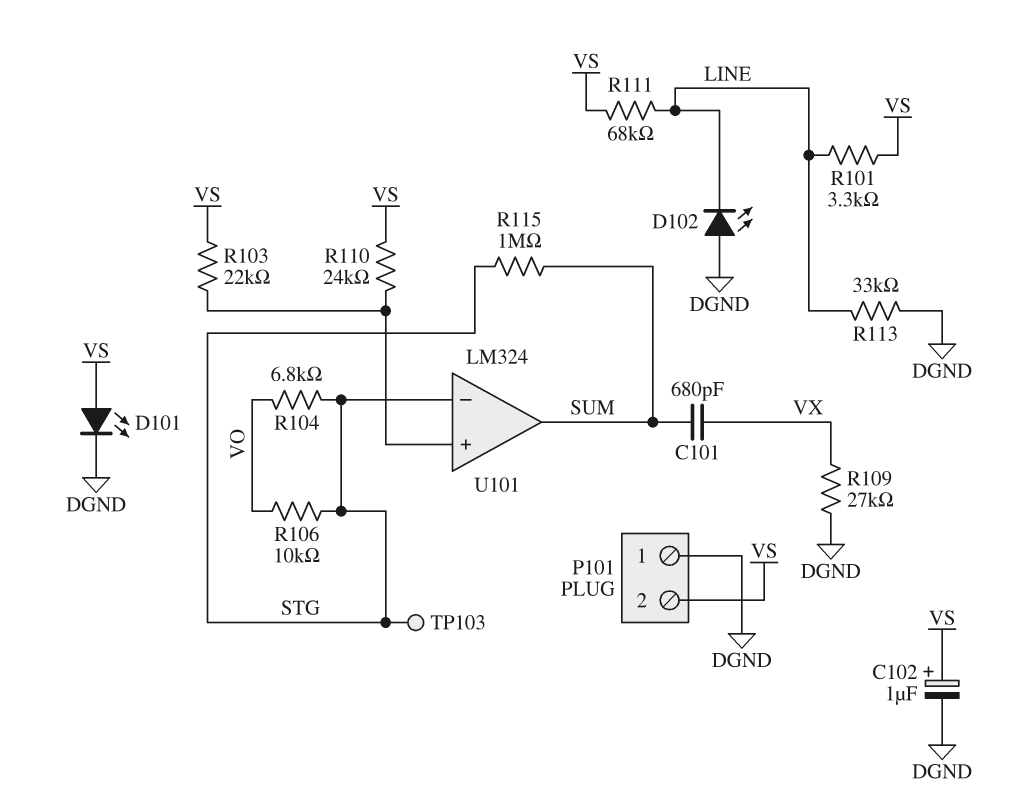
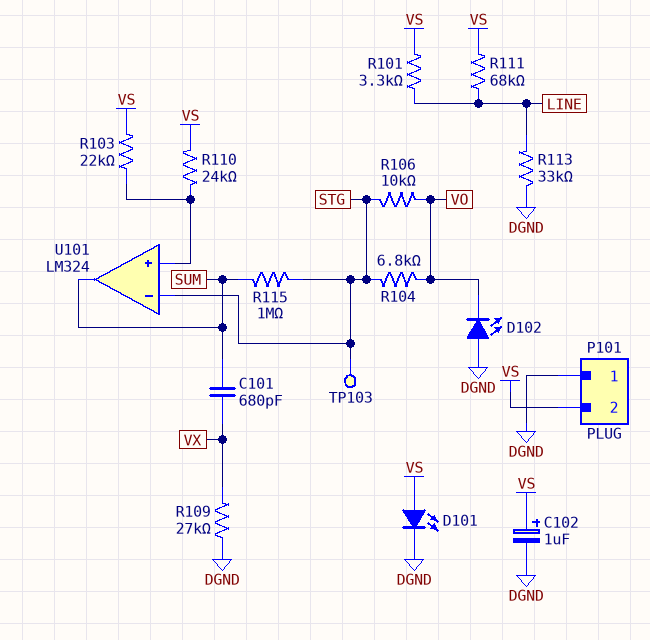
D102: LED (A DGND, K LINE) -> LED (A DGND, K VO)

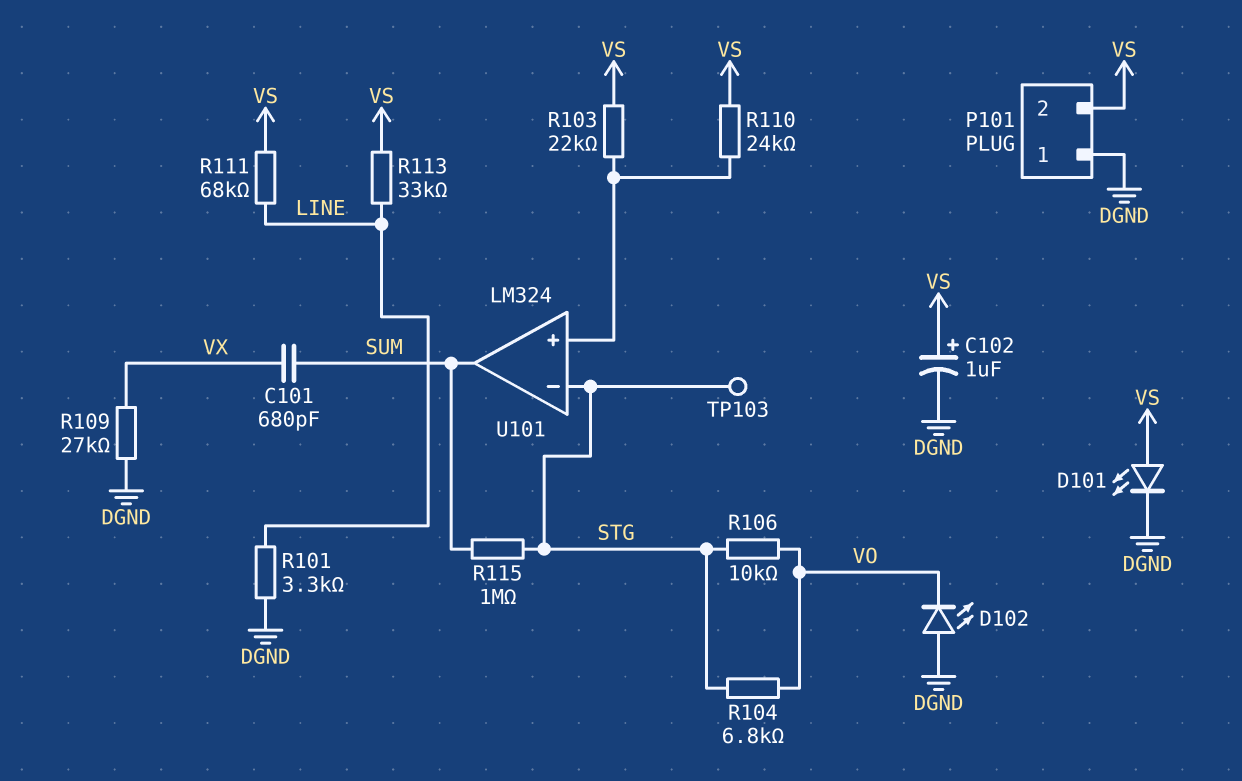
R101: 3.3k (LINE, VS) -> 3.3k (DGND, LINE)
R113: 33k (DGND, LINE) -> 33k (LINE, VS)

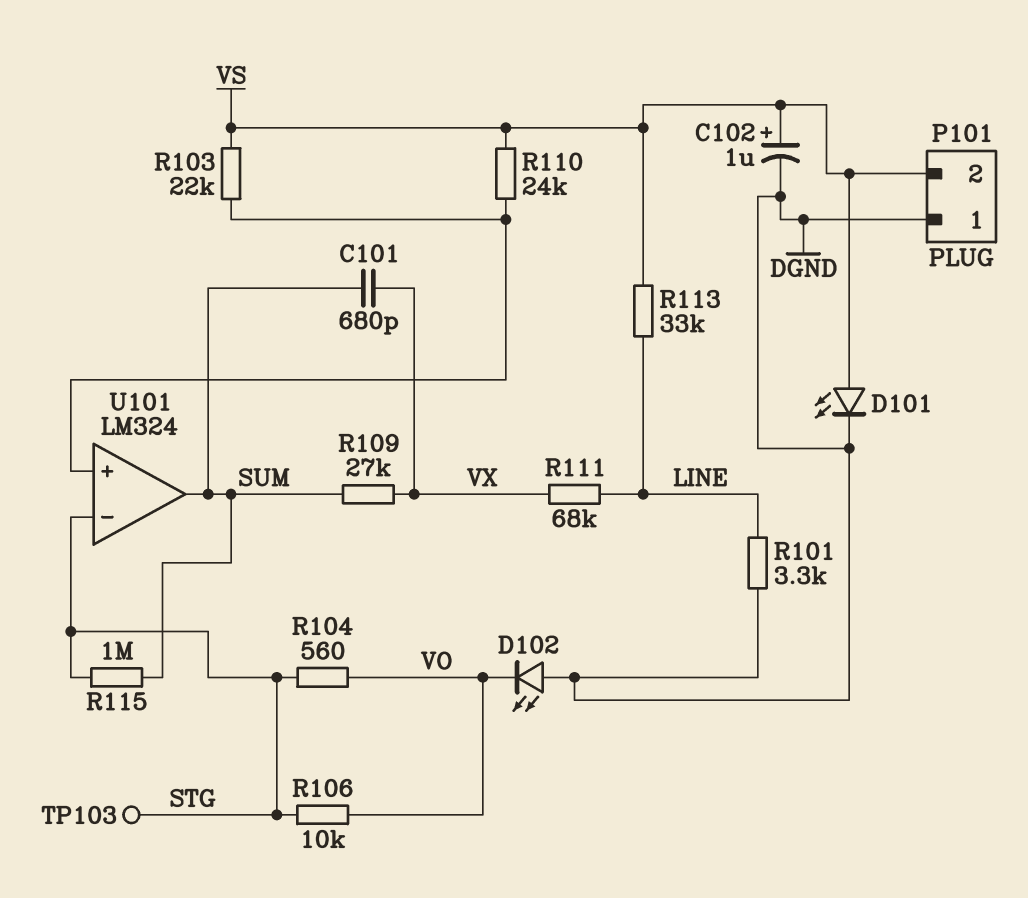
R104: 6.8k (STG, VO) -> 560 (STG, VO)
R109: 27k (DGND, VX) -> 27k (SUM, VX)
R111: 68k (LINE, VS) -> 68k (LINE, VX)

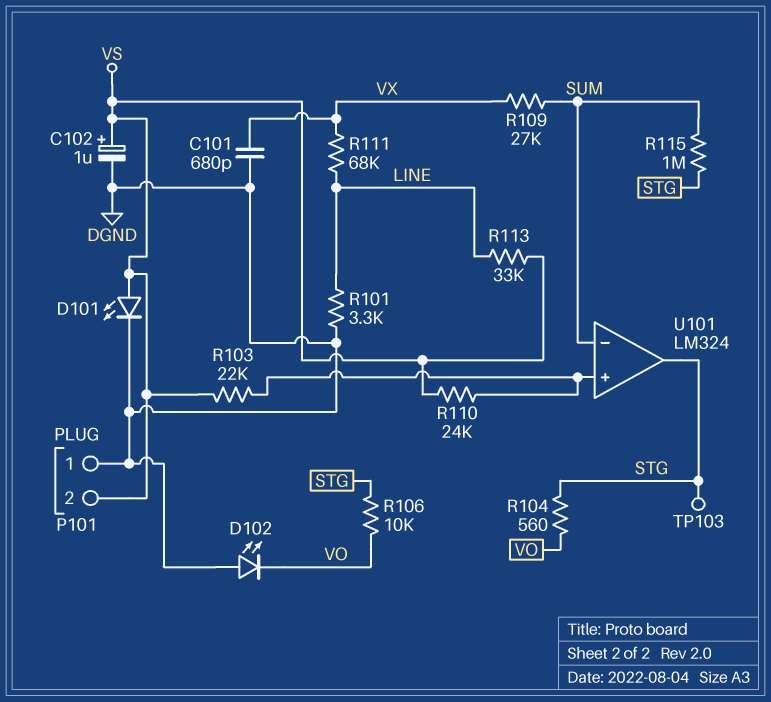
C101: 680pF (SUM, VX) -> 680pF (DGND, VX)
U101 pin in-: STG -> SUM
U101 pin out: SUM -> STG

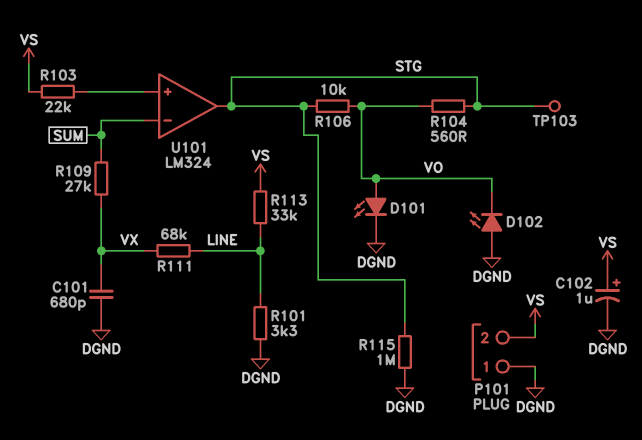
D101: LED (A VS, K DGND) -> LED (A VO, K DGND)
R110: 24k (U101/in+, VS) -> none
R115: 1M (STG, SUM) -> 1M (DGND, STG)

